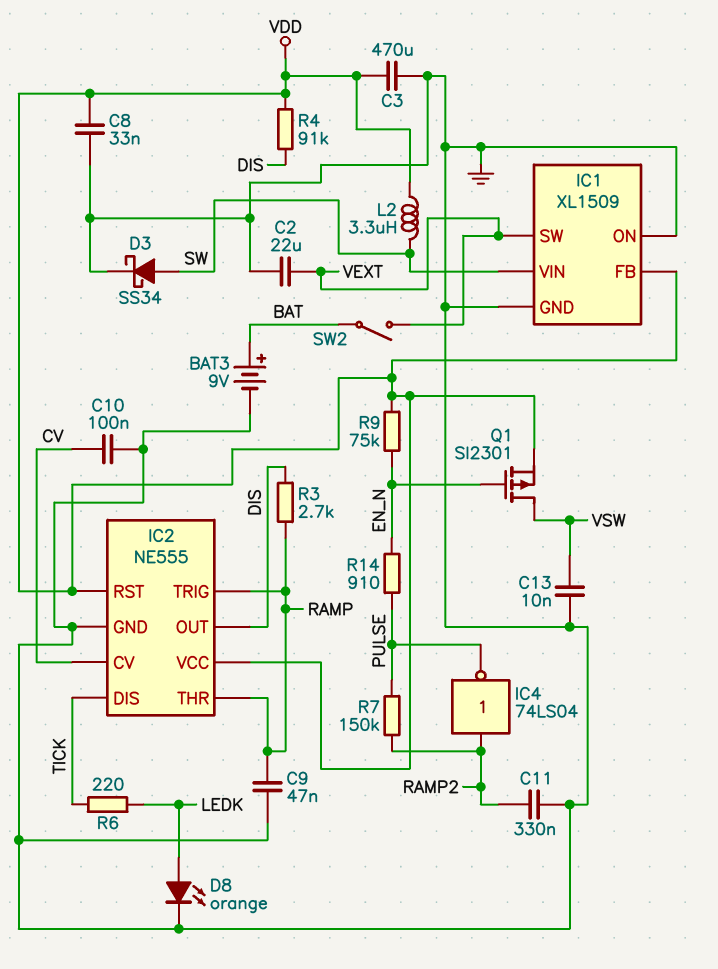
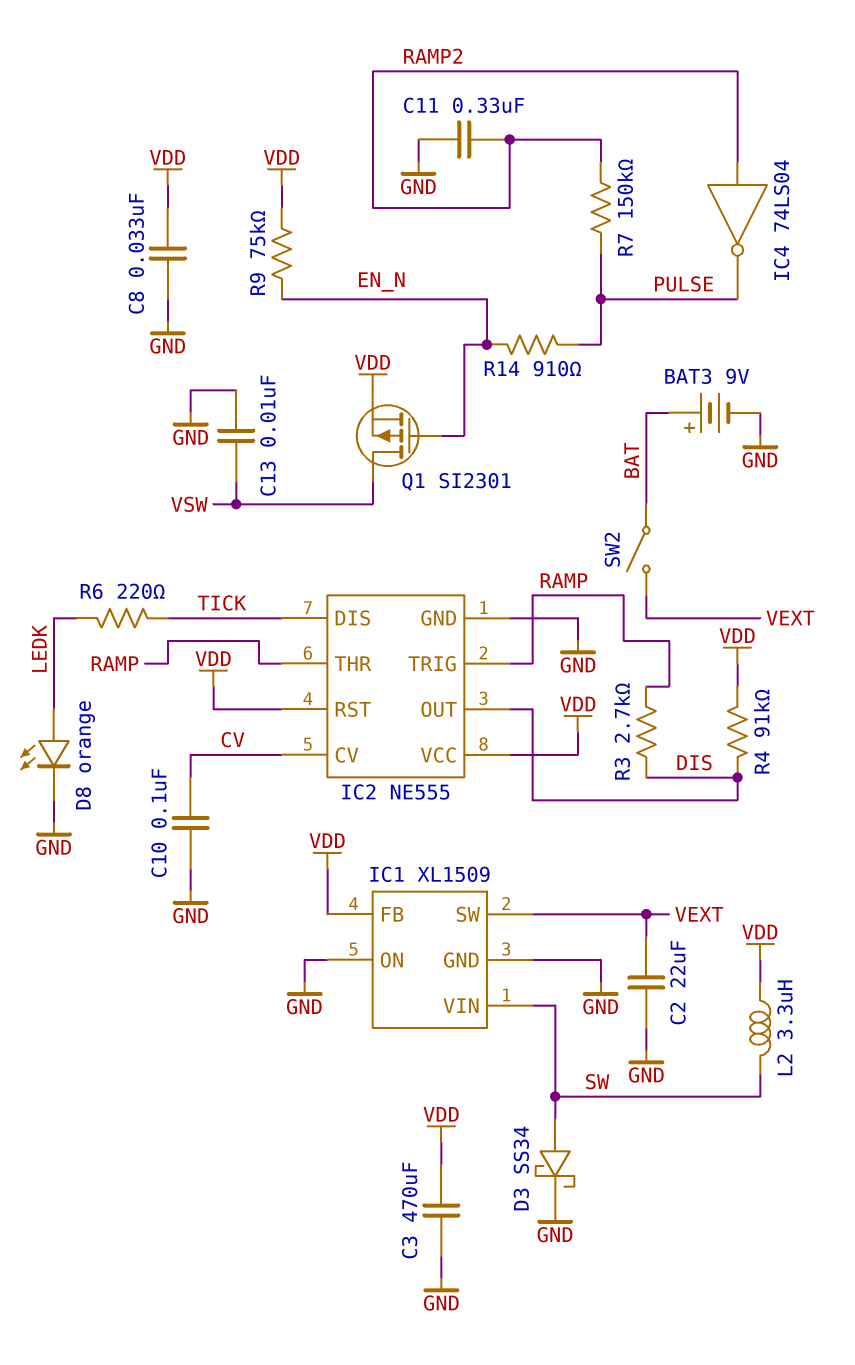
C9: 47nF (GND, RAMP) -> none

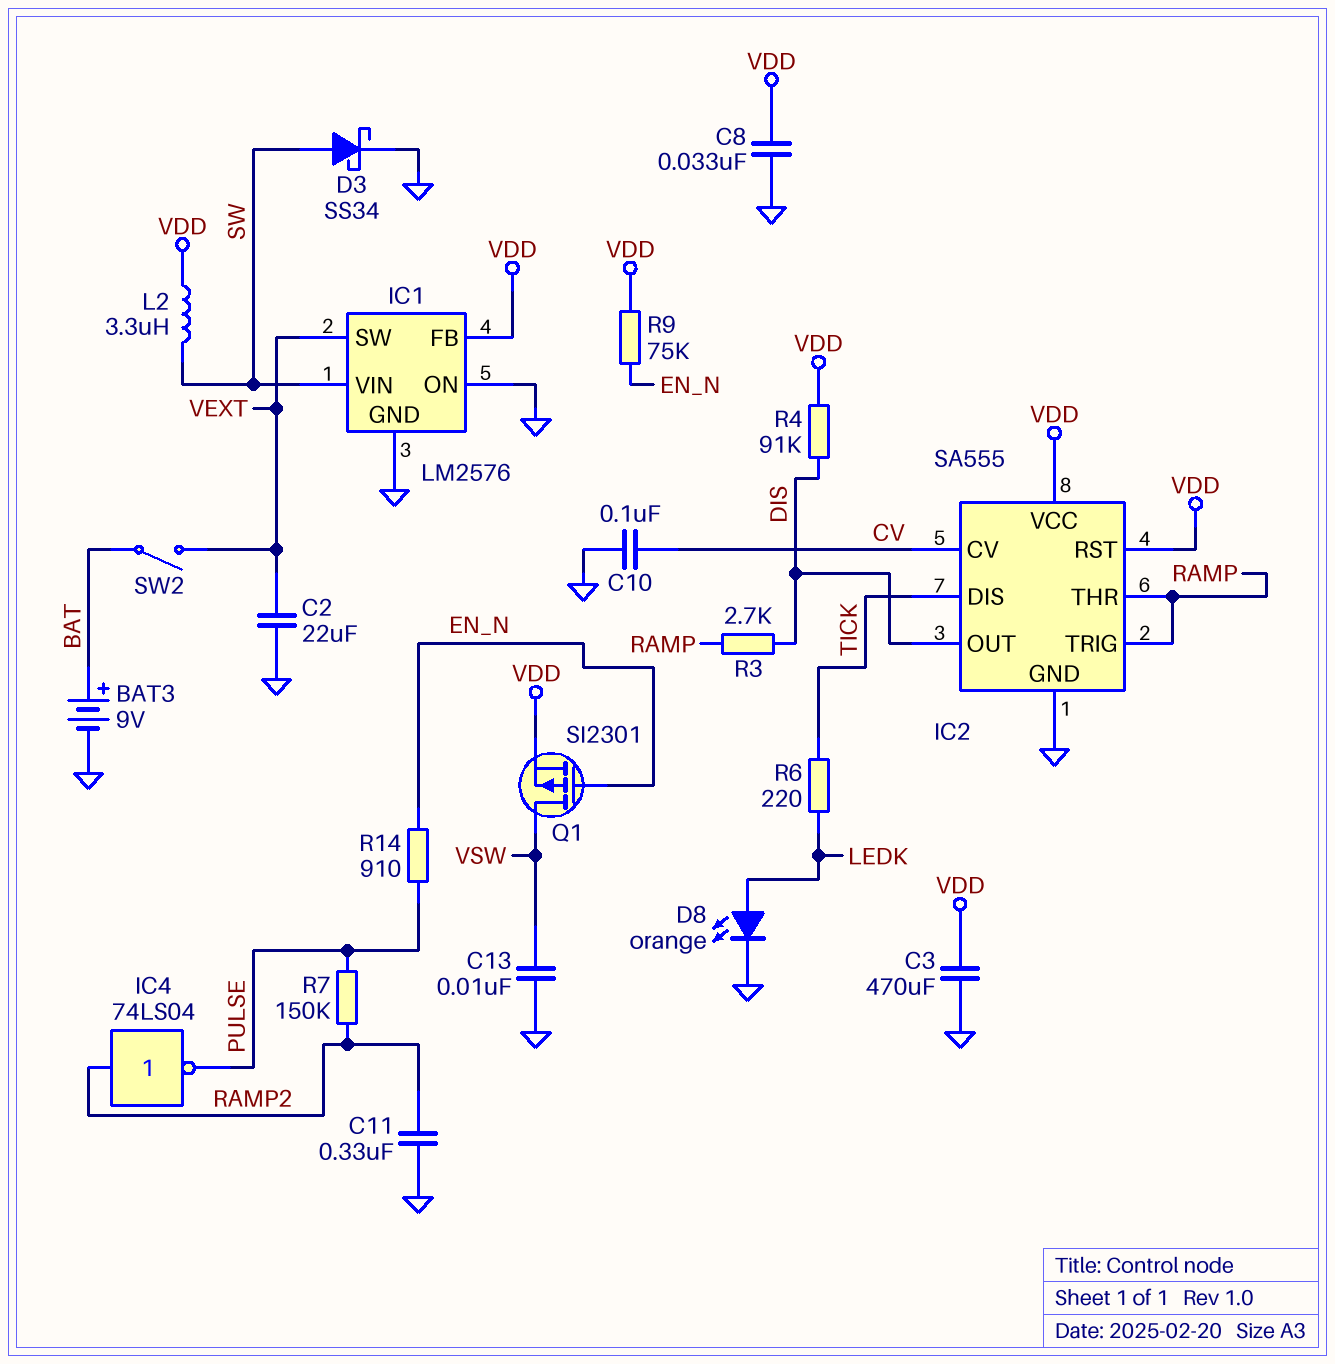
IC1: XL1509 -> LM2576
IC2: NE555 -> SA555

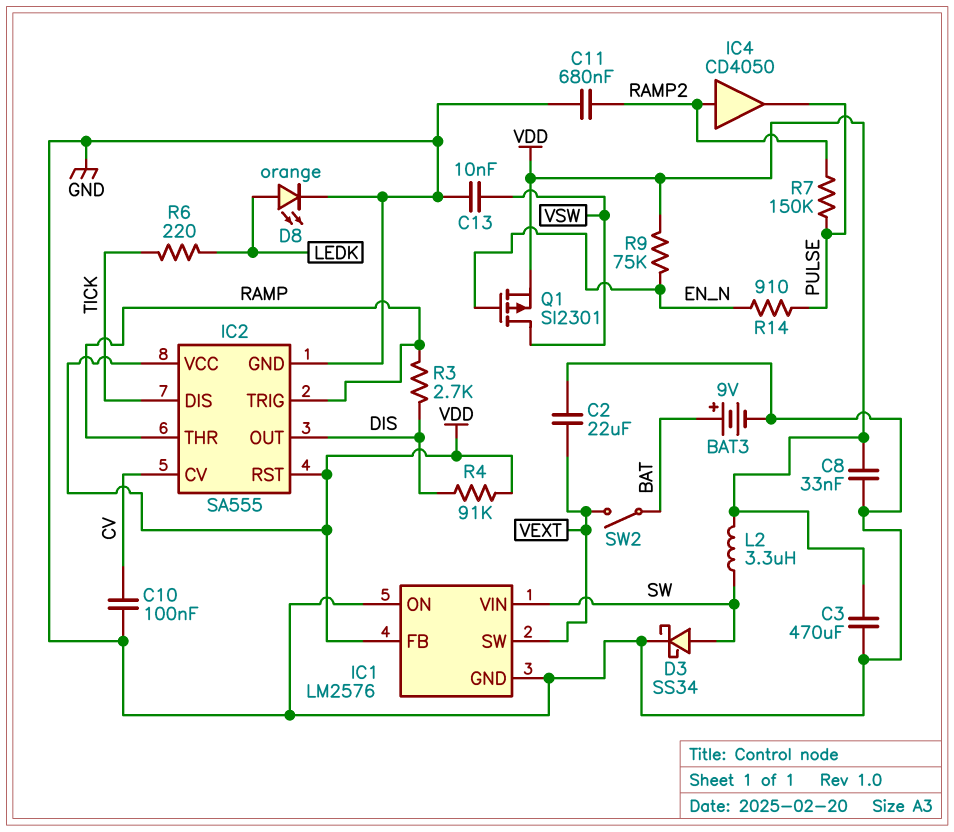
C11: 330nF (GND, RAMP2) -> 680nF (GND, RAMP2)
IC4: NOT 74LS04 (in RAMP2, out PULSE) -> buffer CD4050 (in RAMP2, out PULSE)

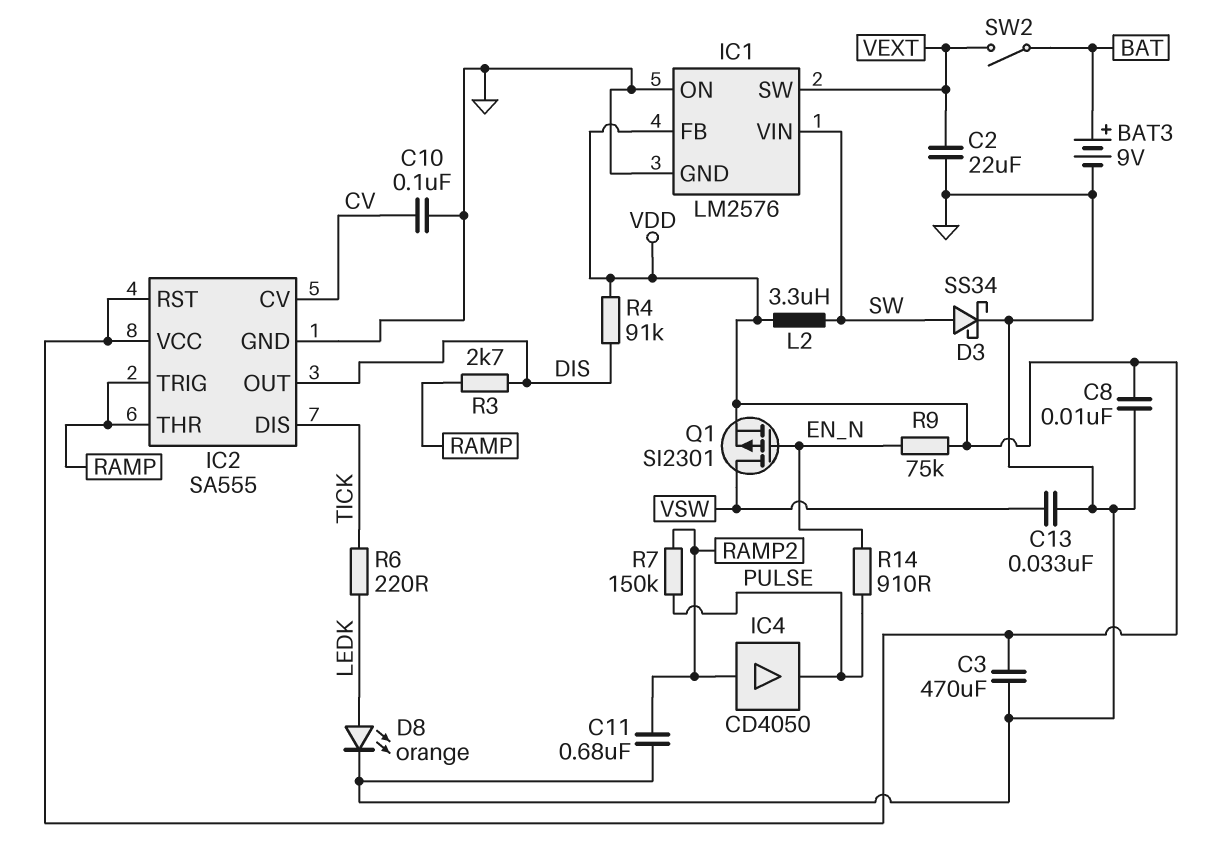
C8: 33nF (GND, VDD) -> 10nF (GND, VDD)
C13: 10nF (GND, VSW) -> 33nF (GND, VSW)

